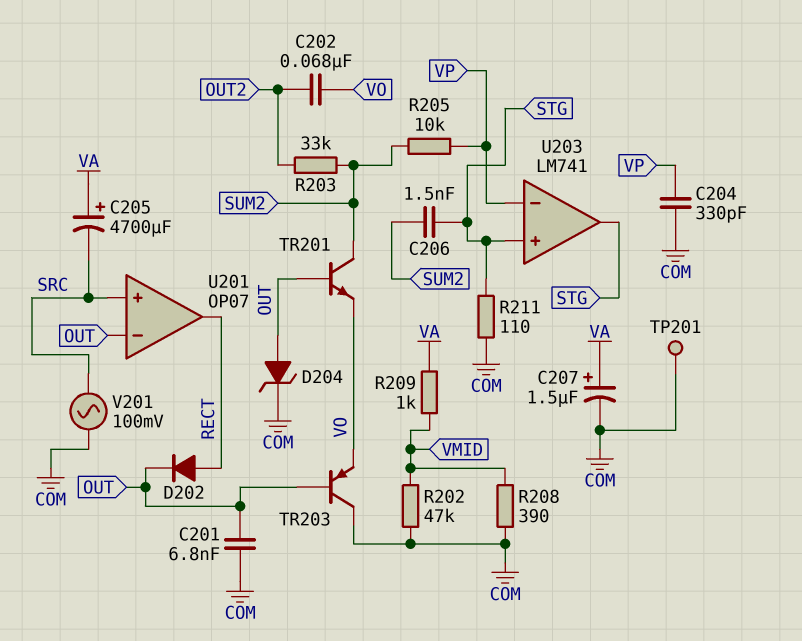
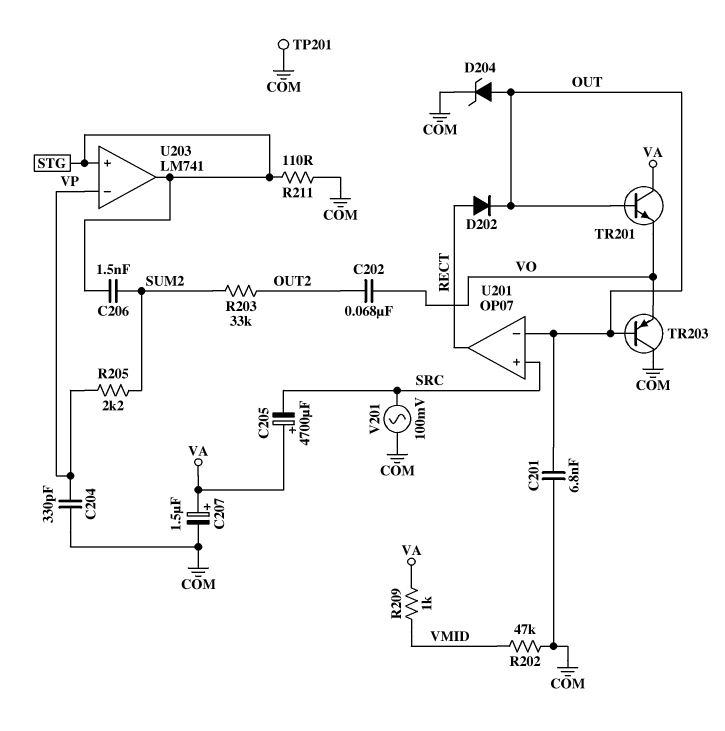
R205: 10k (SUM2, VP) -> 2.2k (SUM2, VP)
R208: 390 (COM, VMID) -> none
TR201: NPN (B OUT, C SUM2, E VO) -> NPN (B OUT, C VA, E VO)

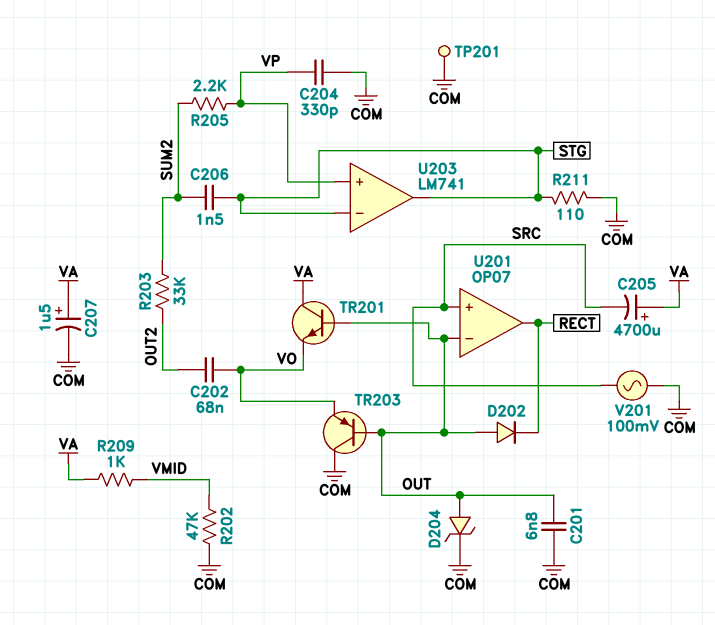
D202: diode (A RECT, K OUT) -> diode (A OUT, K RECT)
U203 pin in+: STG -> VP
U203 pin in-: VP -> STG

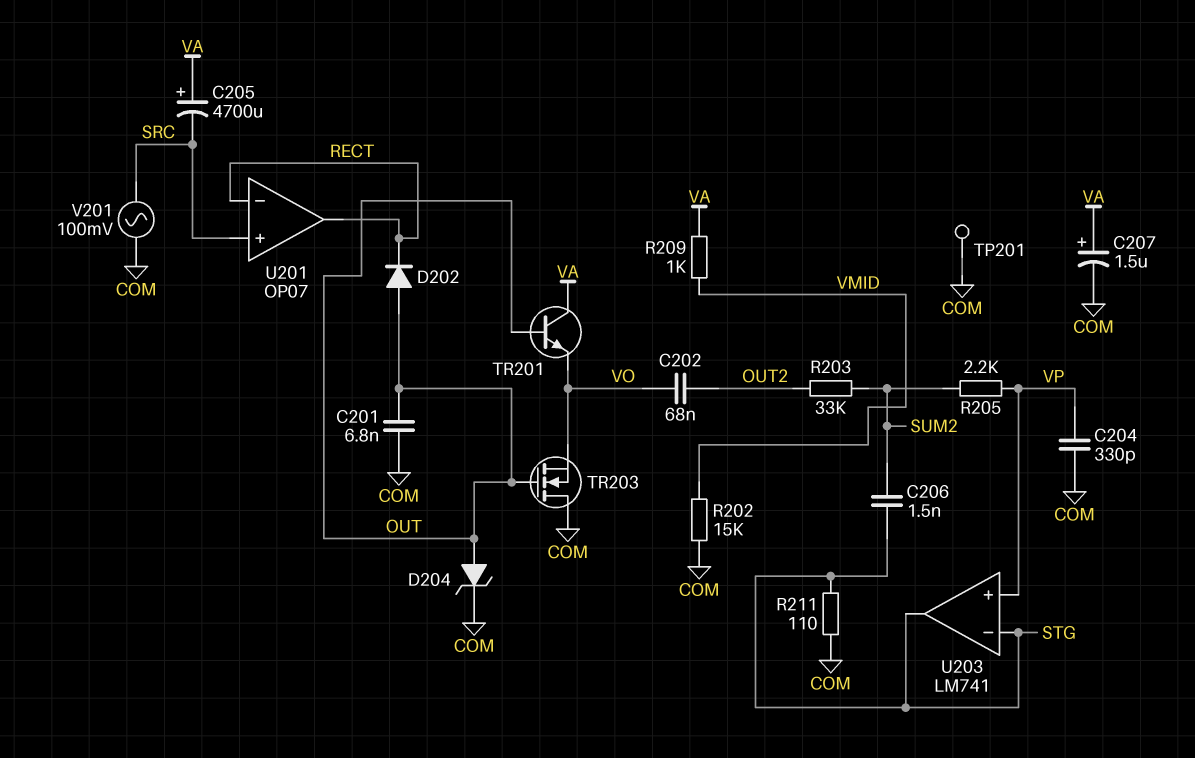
R202: 47k (COM, VMID) -> 15k (COM, VMID)
TR203: PNP (B OUT, C COM, E VO) -> NMOS (G OUT, D COM, S VO)
U201 pin in-: OUT -> RECT

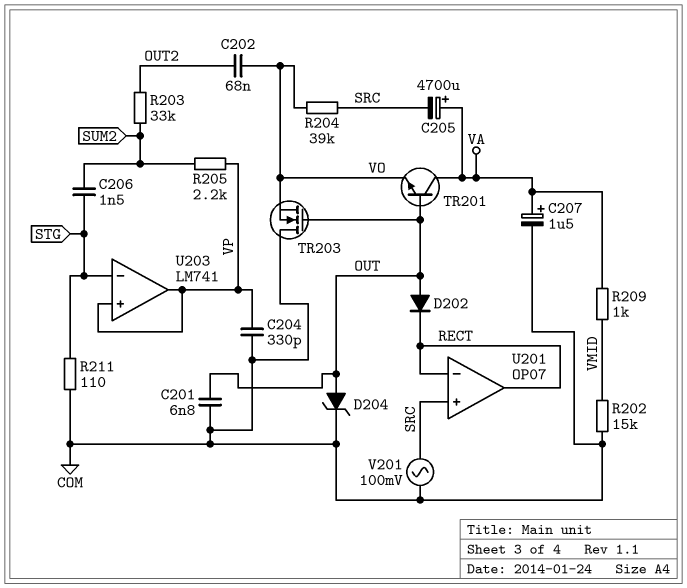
R204: none -> 39k (SRC, VO)
TP201: test point (COM) -> none
U203 pin out: STG -> VP

